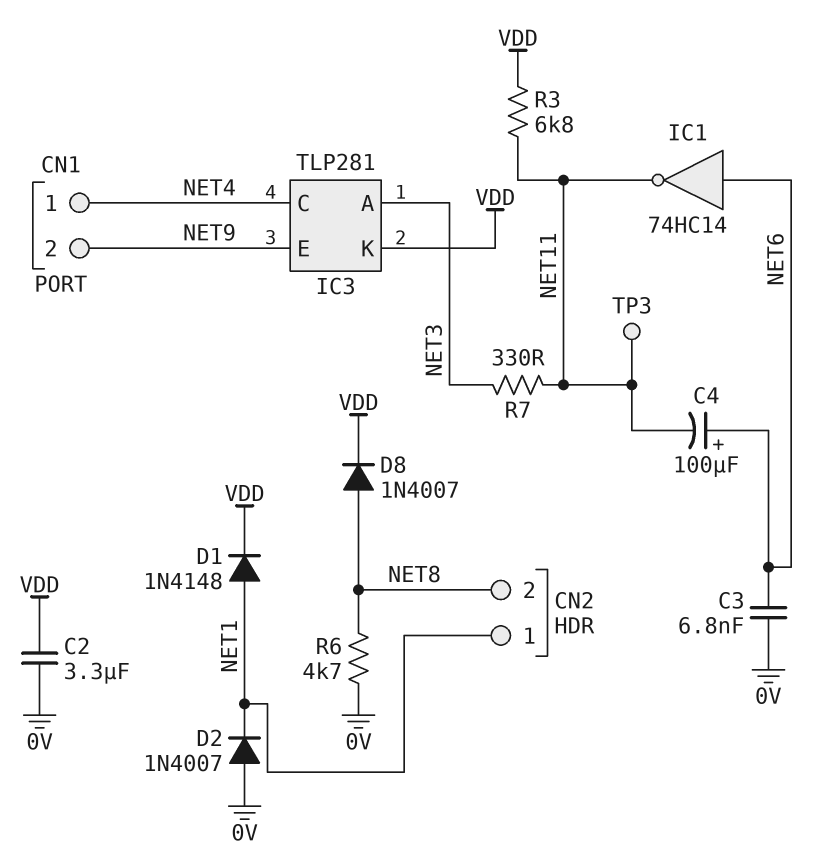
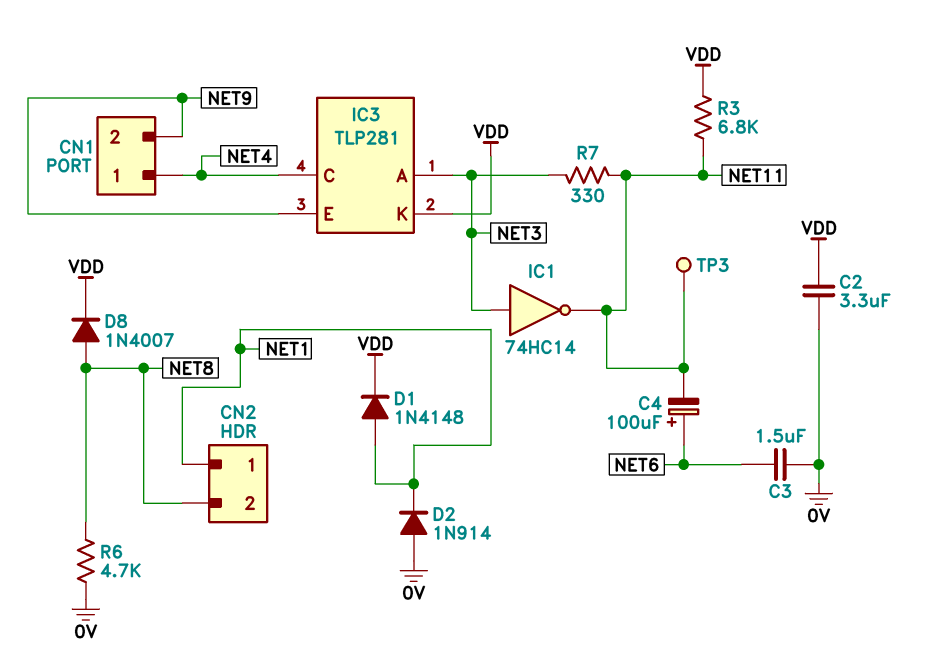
C3: 6.8nF (0V, NET6) -> 1.5uF (0V, NET6)
D2: diode 1N4007 (A 0V, K NET1) -> diode 1N914 (A 0V, K NET1)
IC1: NOT 74HC14 (in NET6, out NET11) -> NOT 74HC14 (in NET3, out NET11)

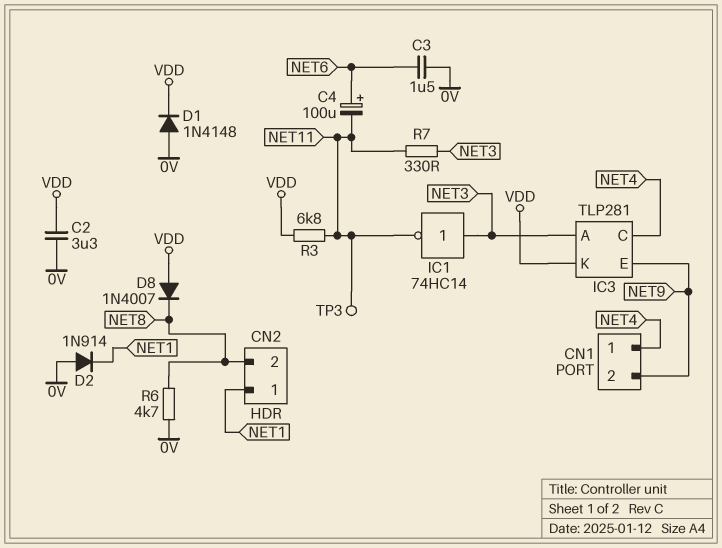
D1: diode 1N4148 (A NET1, K VDD) -> diode 1N4148 (A 0V, K VDD)
D8: diode 1N4007 (A NET8, K VDD) -> diode 1N4007 (A VDD, K NET8)

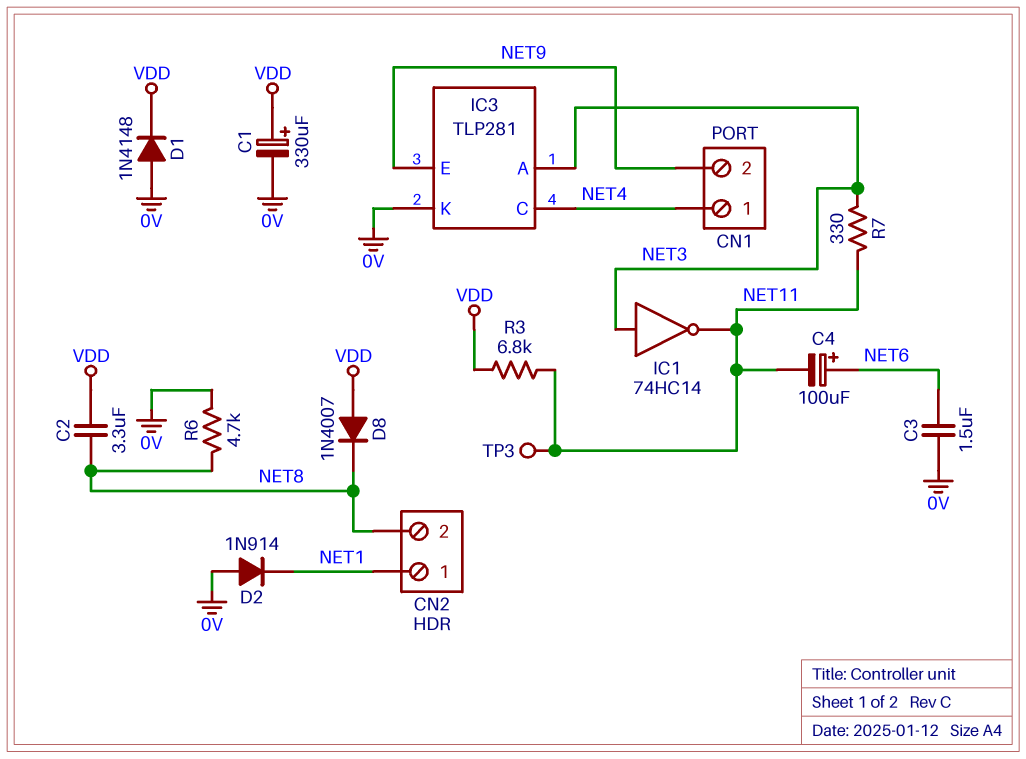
C1: none -> 330uF (plus VDD, minus 0V)
C2: 3.3uF (0V, VDD) -> 3.3uF (NET8, VDD)
IC3 pin K: VDD -> 0V

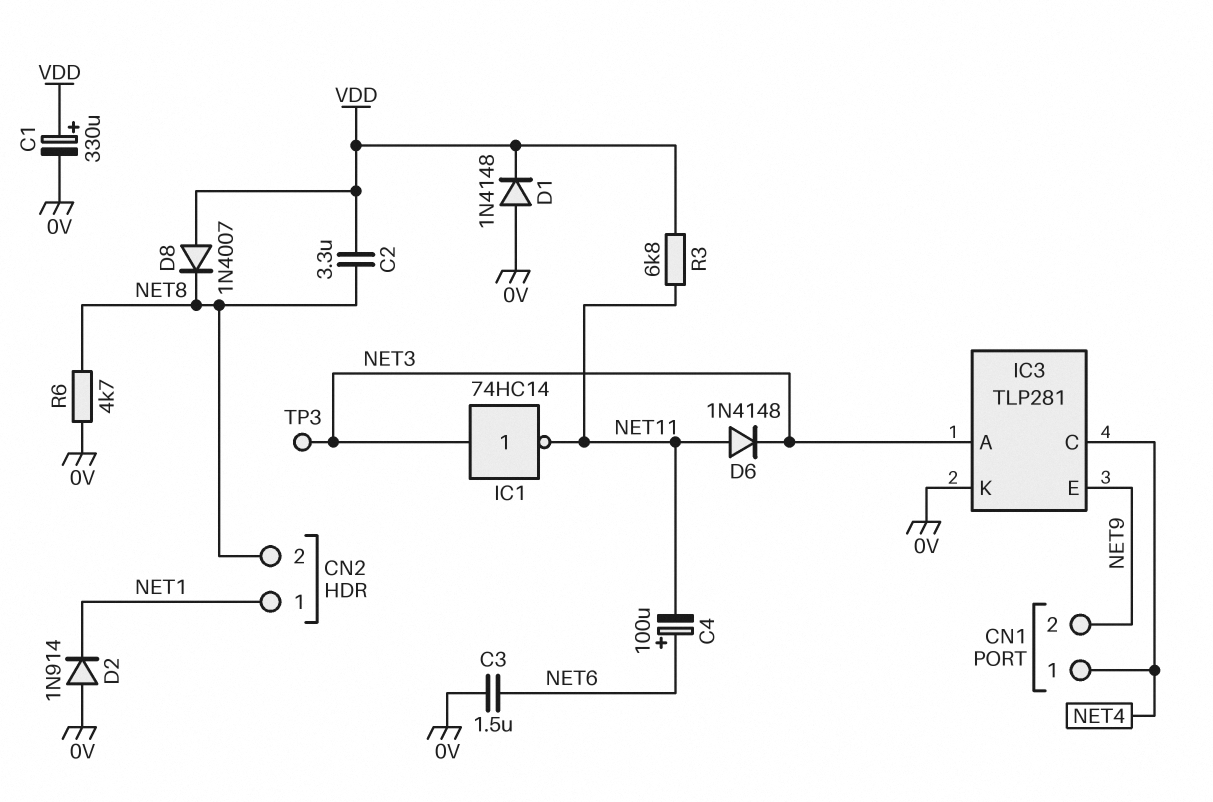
D6: none -> diode 1N4148 (A NET11, K NET3)
R7: 330 (NET3, NET11) -> none
TP3: test point (NET11) -> test point (NET3)

